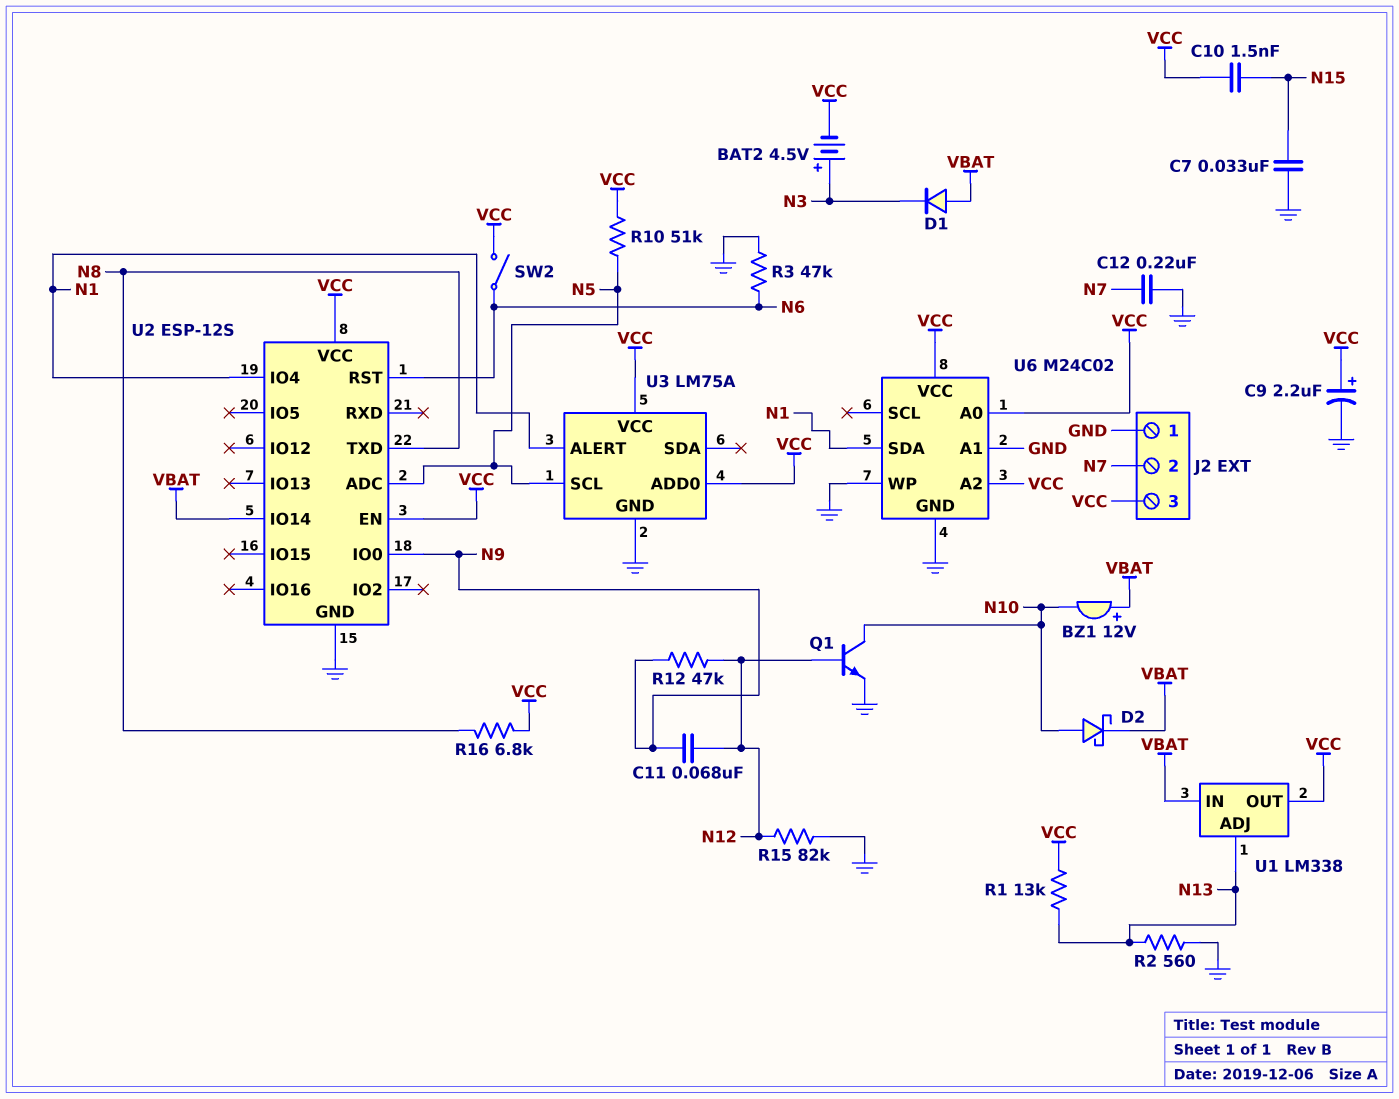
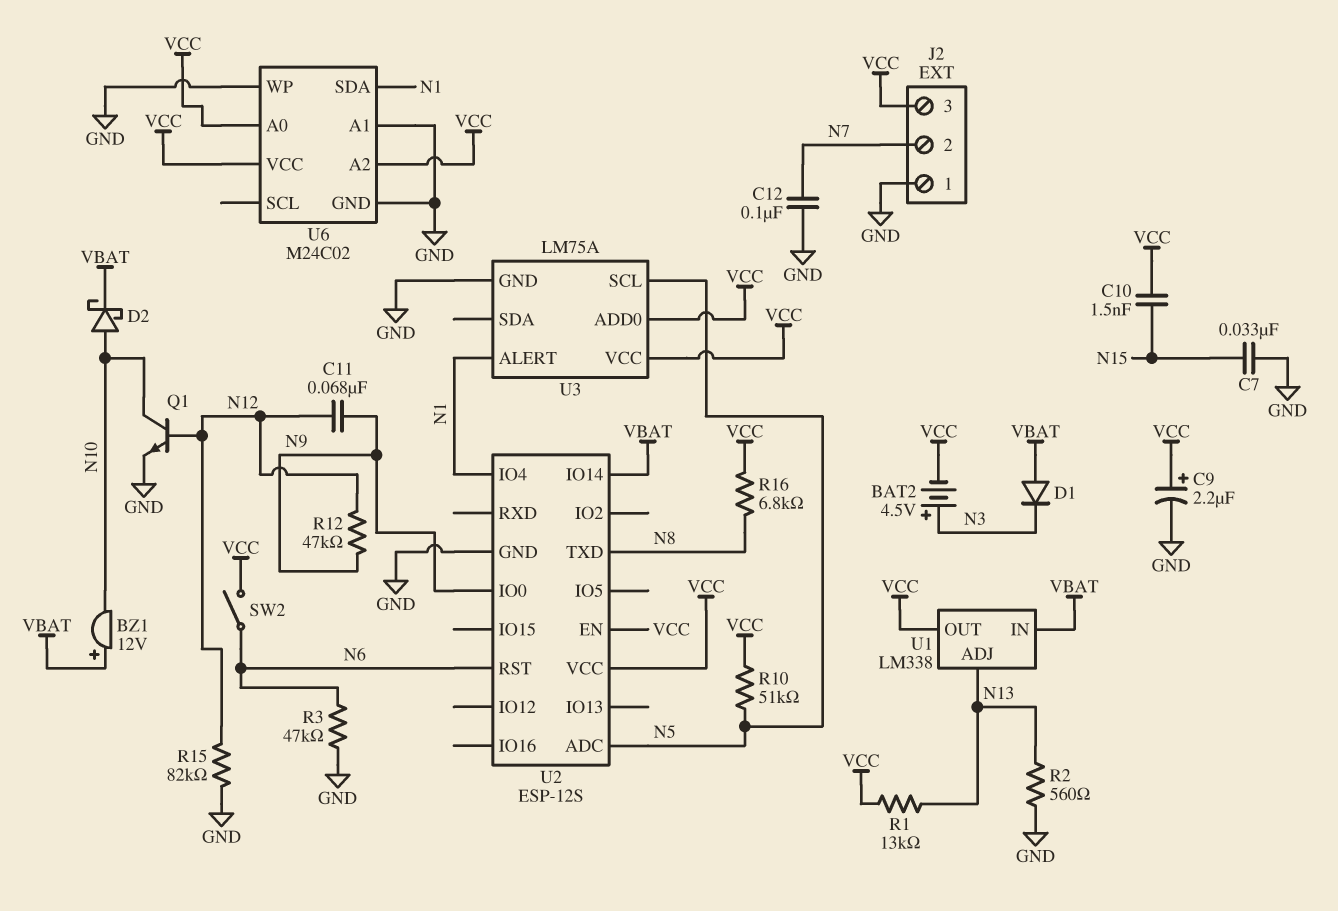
C12: 220nF (GND, N7) -> 100nF (GND, N7)

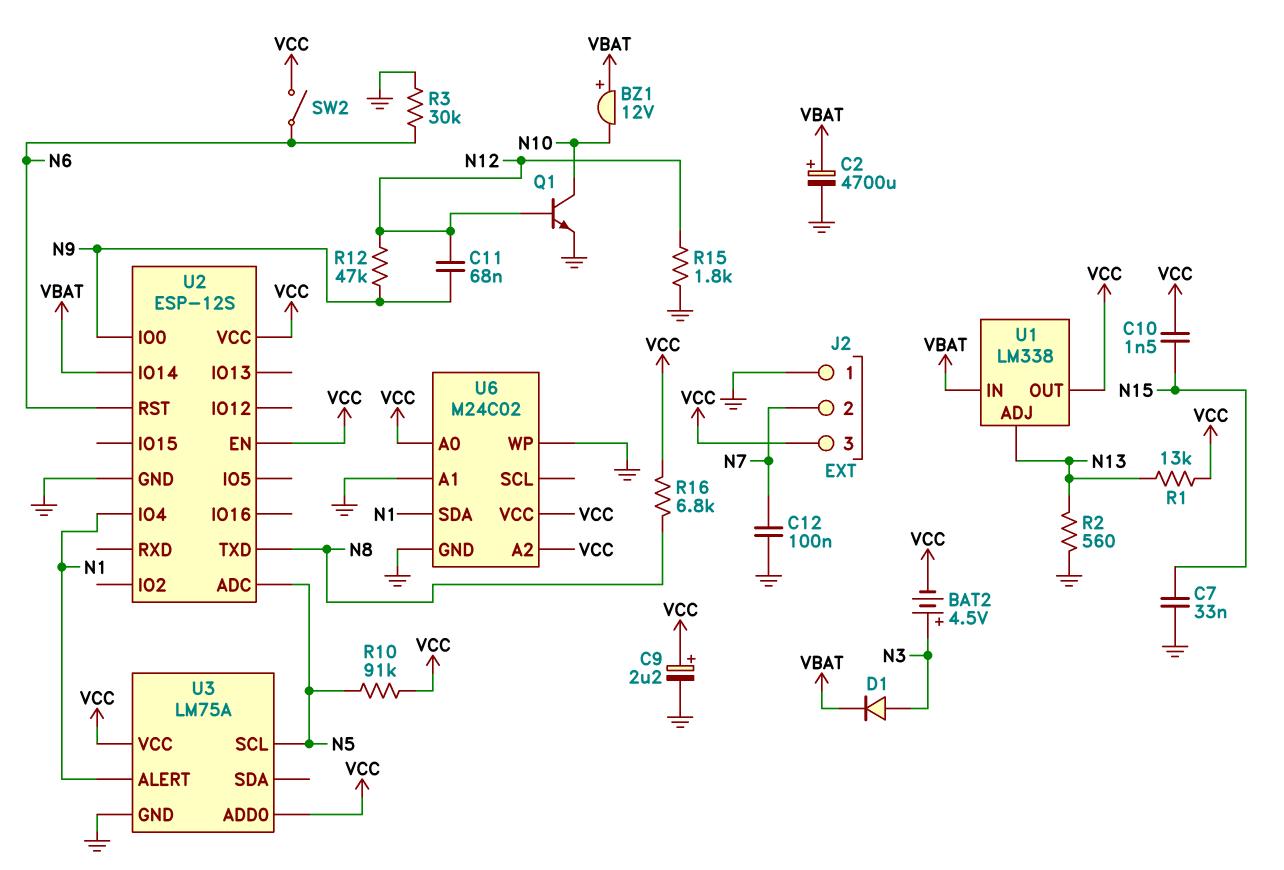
C2: none -> 4700uF (plus VBAT, minus GND)
D1: diode (A VBAT, K N3) -> diode (A N3, K VBAT)
D2: schottky (A N10, K VBAT) -> none
R3: 47k (GND, N6) -> 30k (GND, N6)
R10: 51k (N5, VCC) -> 91k (N5, VCC)
R15: 82k (GND, N12) -> 1.8k (GND, N12)

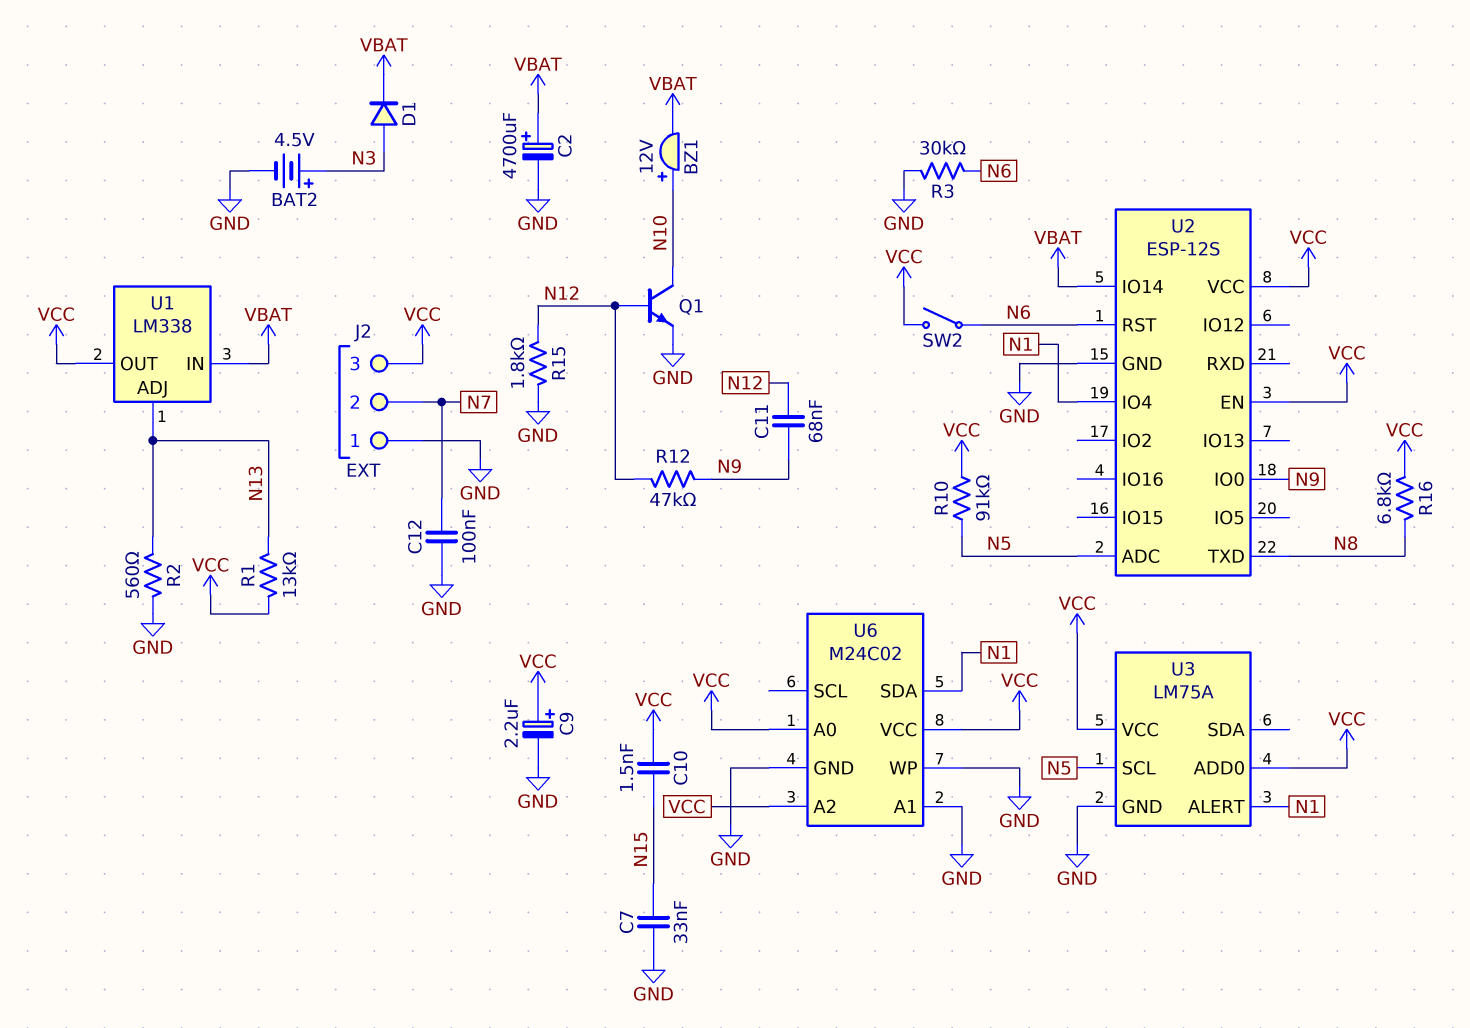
BAT2: 4.5V (plus N3, minus VCC) -> 4.5V (plus N3, minus GND)
BZ1: buzzer 12V (plus VBAT, minus N10) -> buzzer 12V (plus N10, minus VBAT)

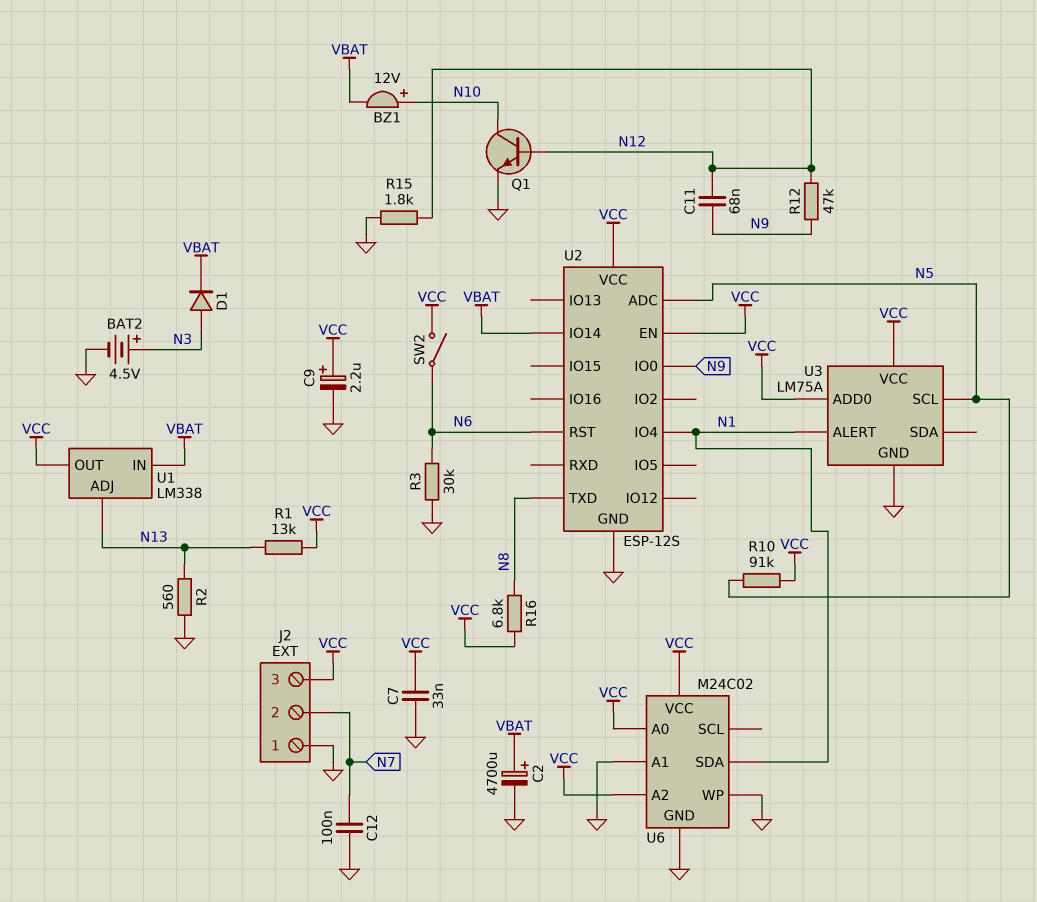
C7: 33nF (GND, N15) -> 33nF (GND, VCC)
C10: 1.5nF (N15, VCC) -> none

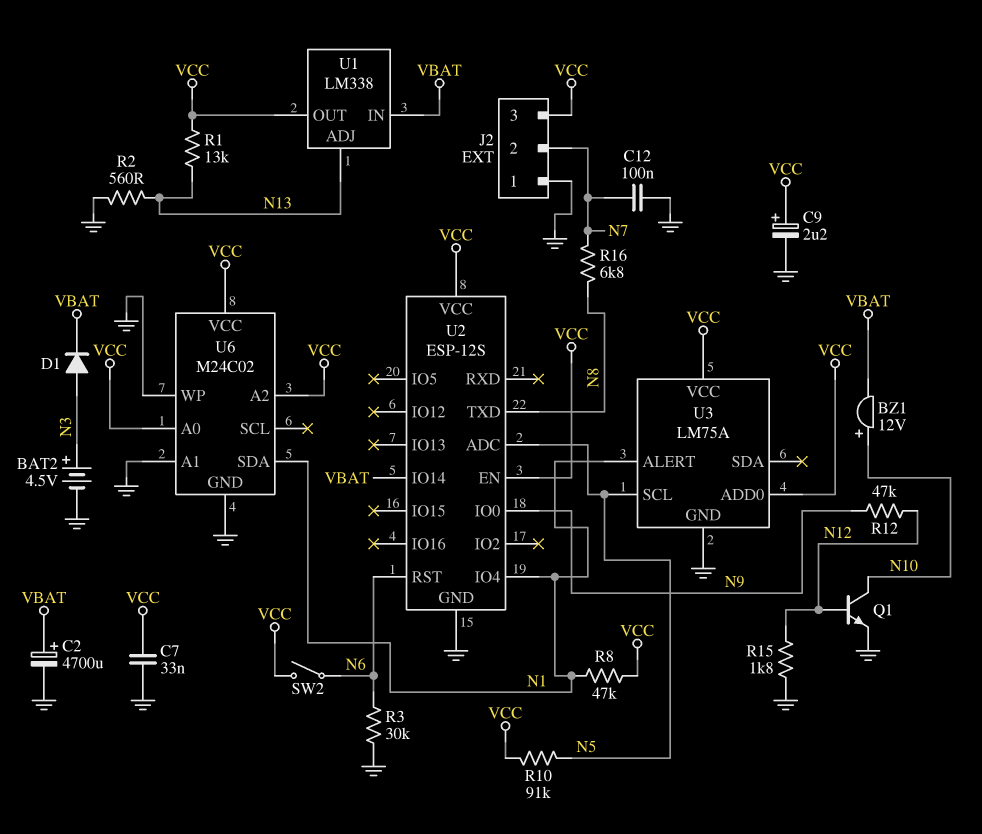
C11: 68nF (N9, N12) -> none
R8: none -> 47k (N1, VCC)
R16: 6.8k (N8, VCC) -> 6.8k (N7, N8)

